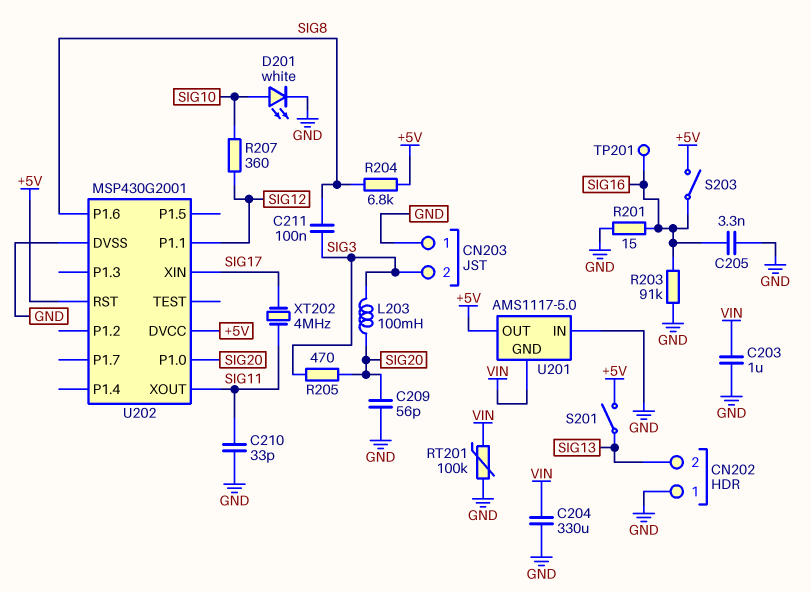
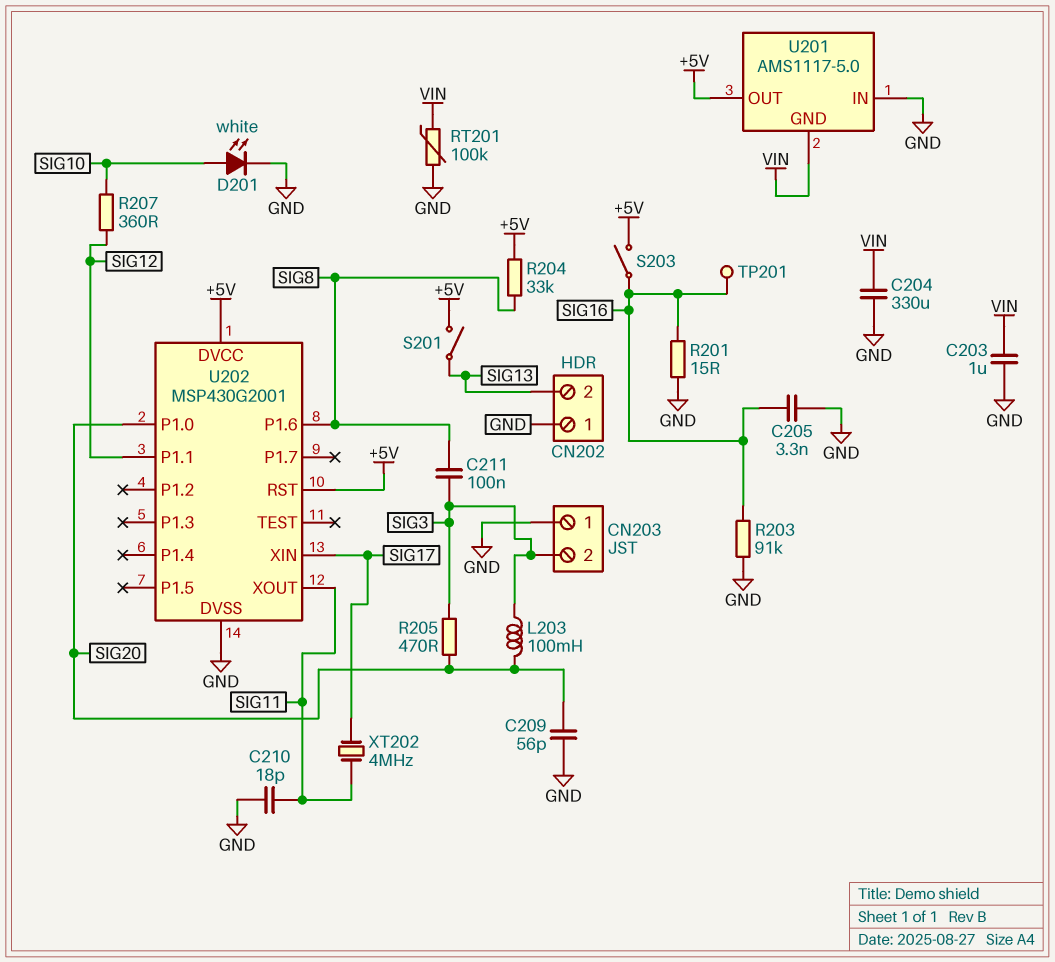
C210: 33pF (GND, SIG11) -> 18pF (GND, SIG11)
R204: 6.8k (+5V, SIG8) -> 33k (+5V, SIG8)

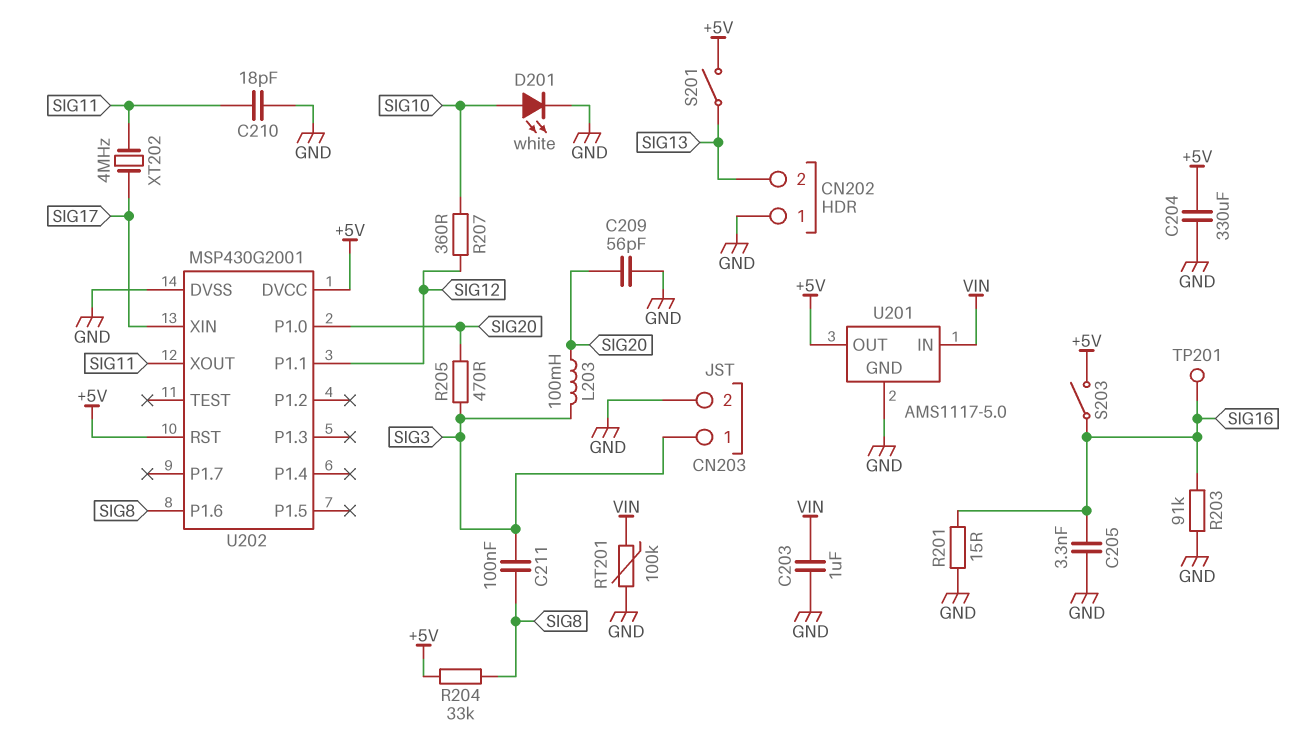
C204: 330uF (GND, VIN) -> 330uF (+5V, GND)
CN203 pin 1: GND -> SIG3
CN203 pin 2: SIG3 -> GND
U201 pin GND: VIN -> GND
U201 pin IN: GND -> VIN

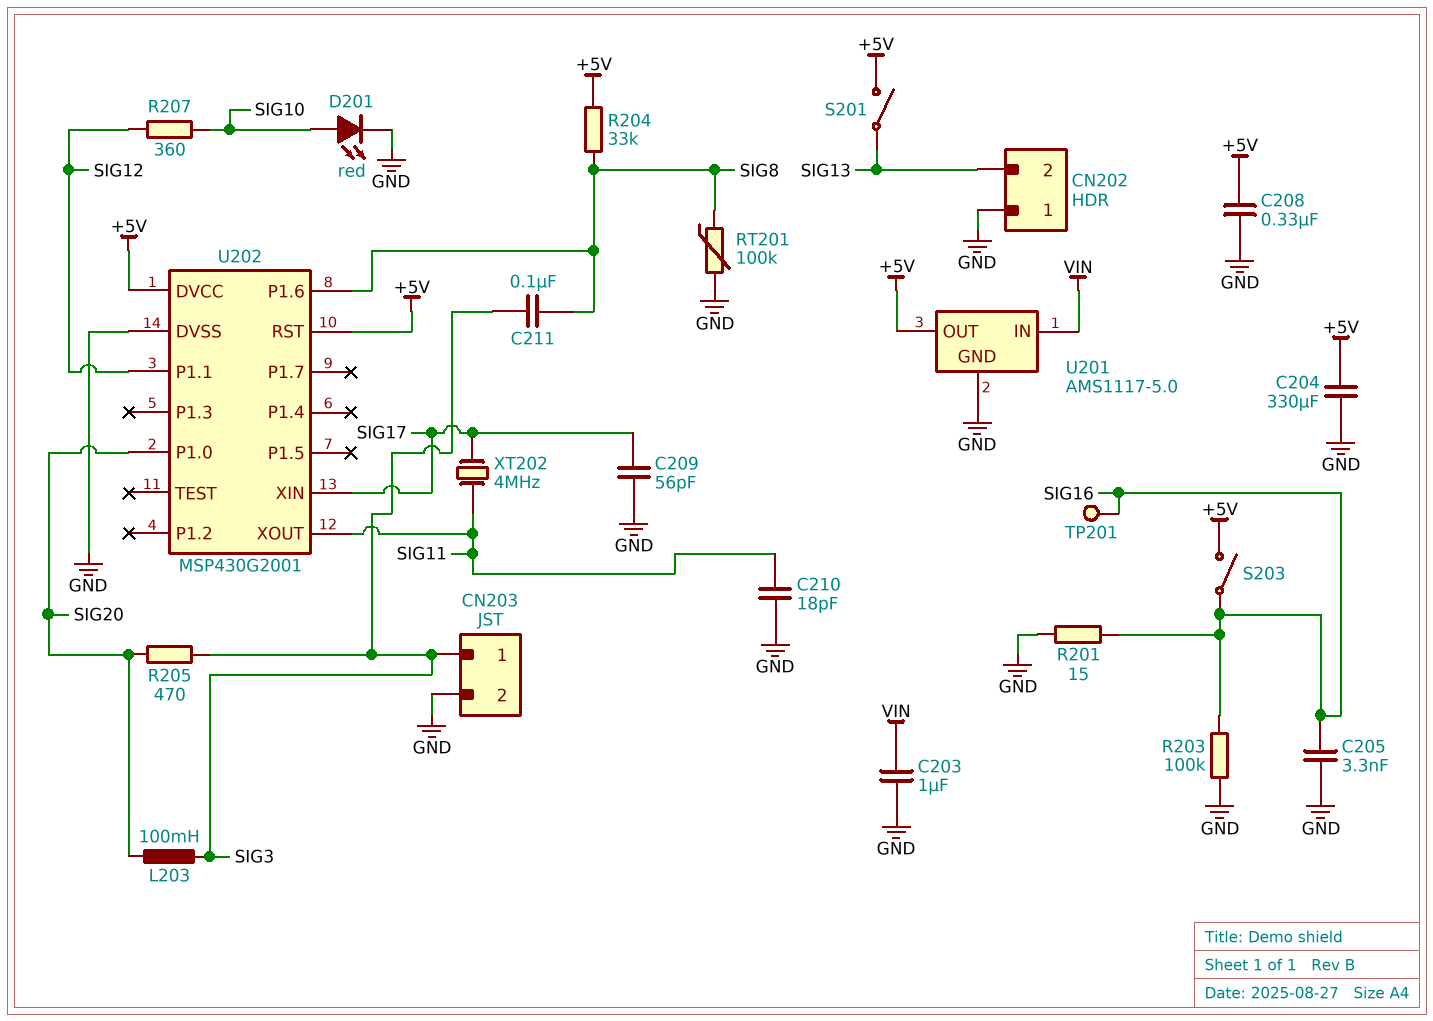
C208: none -> 330nF (+5V, GND)
C209: 56pF (GND, SIG20) -> 56pF (GND, SIG17)
D201: LED white (A SIG10, K GND) -> LED red (A SIG10, K GND)
R203: 91k (GND, SIG16) -> 100k (GND, SIG16)
RT201: 100k (GND, VIN) -> 100k (GND, SIG8)

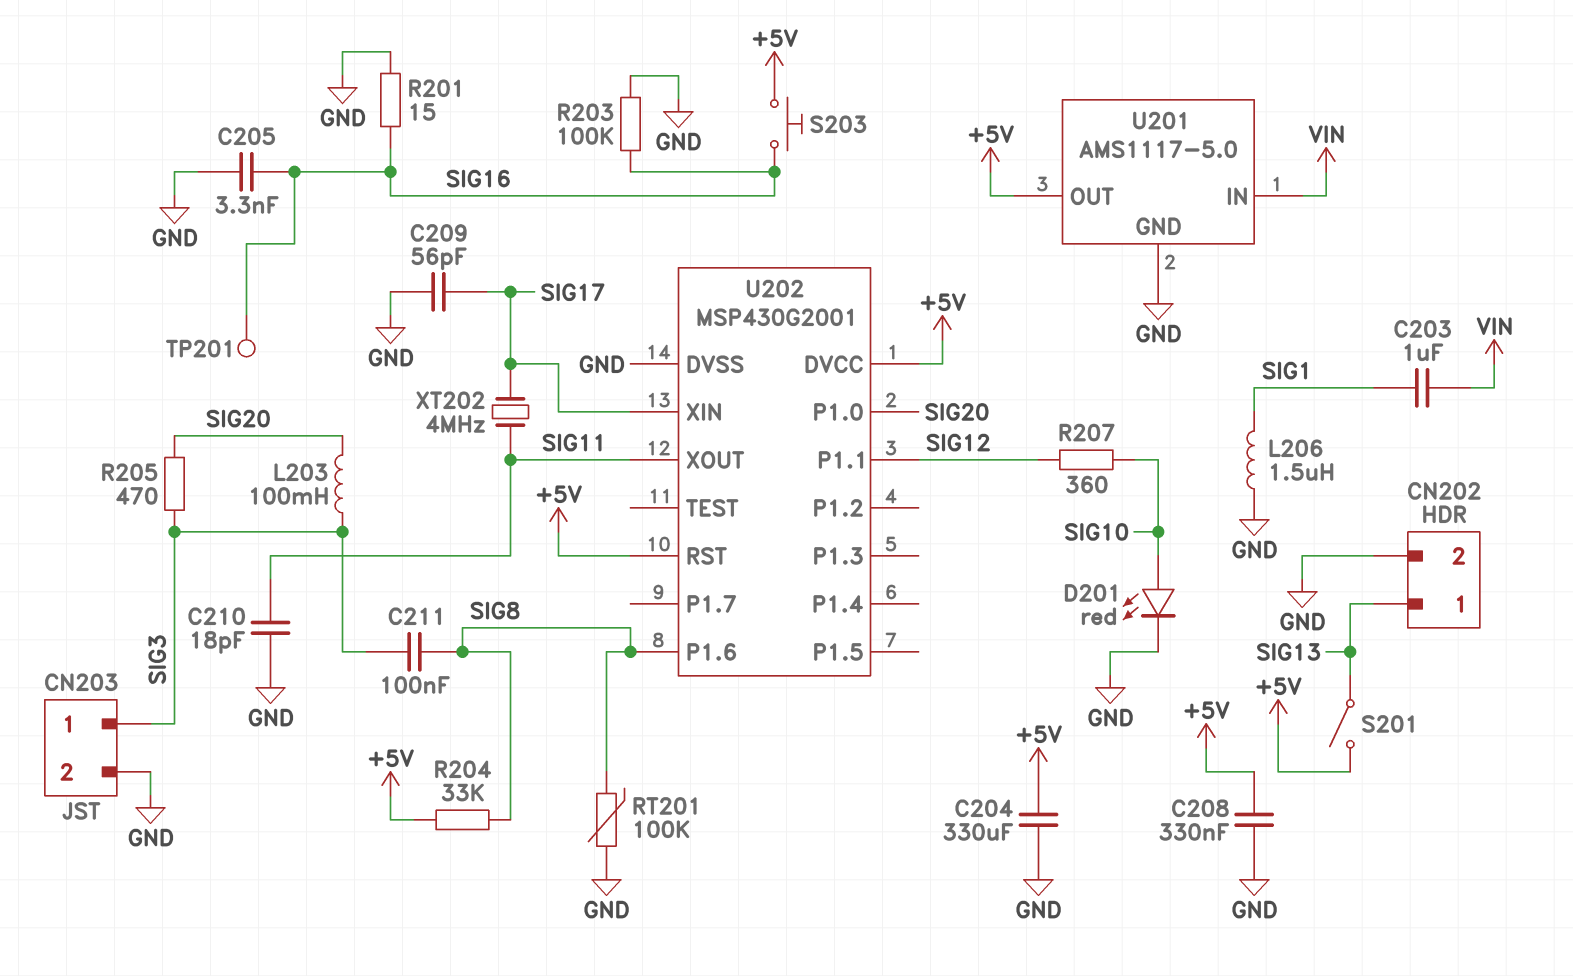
C203: 1uF (GND, VIN) -> 1uF (SIG1, VIN)
CN202 pin 1: GND -> SIG13
CN202 pin 2: SIG13 -> GND
L206: none -> 1.5uH (GND, SIG1)
S203: switch (+5V, SIG16) -> button (+5V, SIG16)

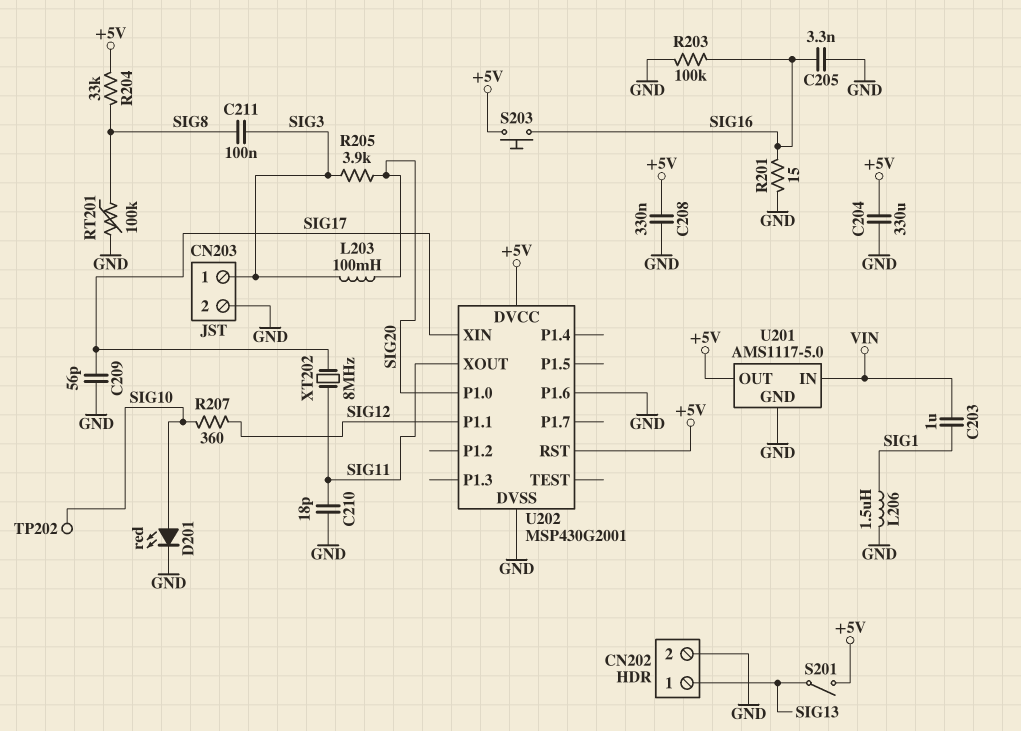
R205: 470 (SIG3, SIG20) -> 3.9k (SIG3, SIG20)
TP201: test point (SIG16) -> none
TP202: none -> test point (SIG10)
U202 pin P1.6: SIG8 -> GND
XT202: 4MHz (SIG11, SIG17) -> 8MHz (SIG11, SIG17)

